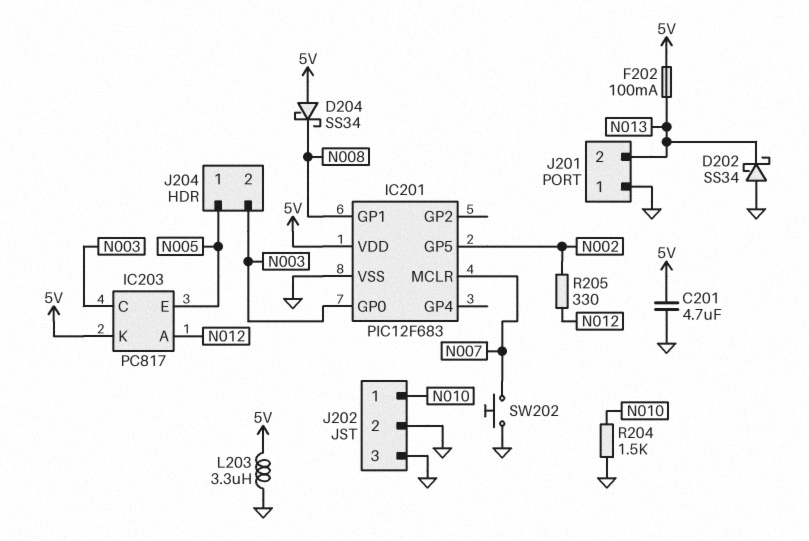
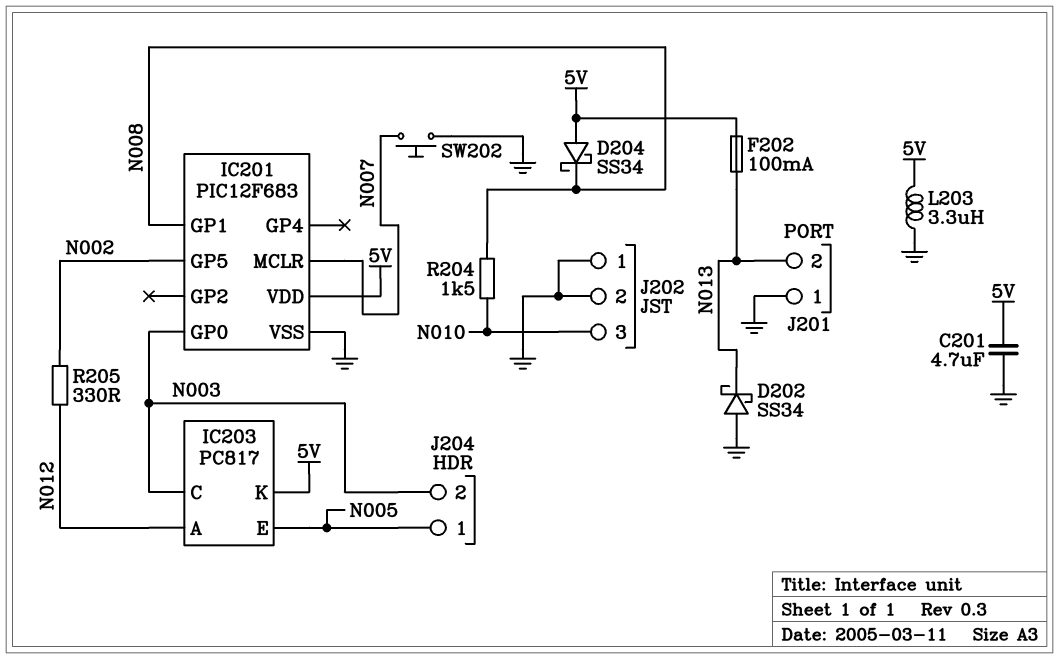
J202 pin 1: N010 -> GND
J202 pin 3: GND -> N010
R204: 1.5k (GND, N010) -> 1.5k (N008, N010)

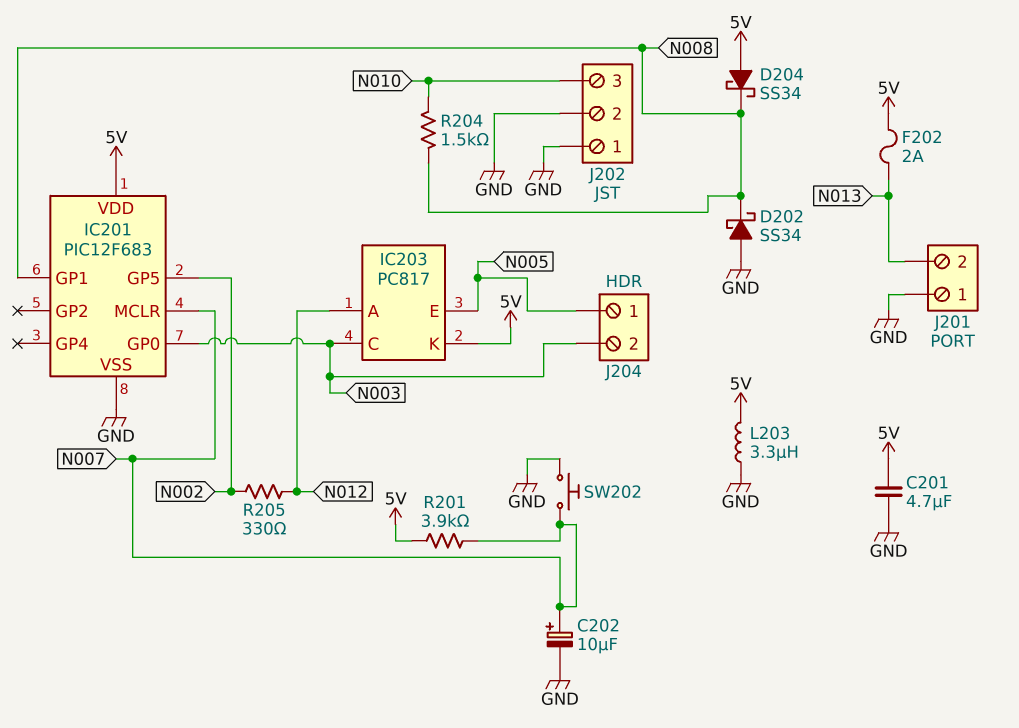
C202: none -> 10uF (plus N007, minus GND)
D202: schottky SS34 (A GND, K N013) -> schottky SS34 (A GND, K N008)
F202: 100mA (5V, N013) -> 2A (5V, N013)
R201: none -> 3.9k (5V, N007)

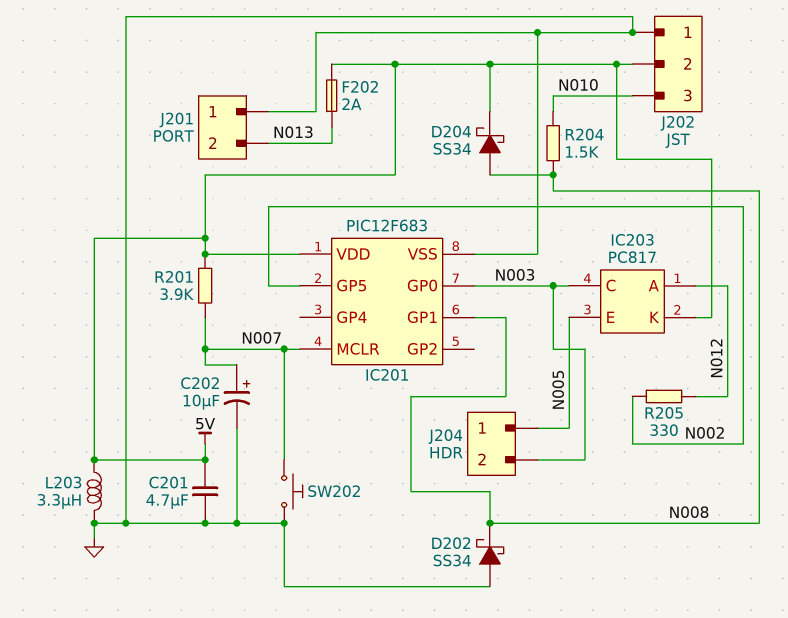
D204: schottky SS34 (A 5V, K N008) -> schottky SS34 (A N008, K 5V)
J202 pin 2: GND -> 5V

